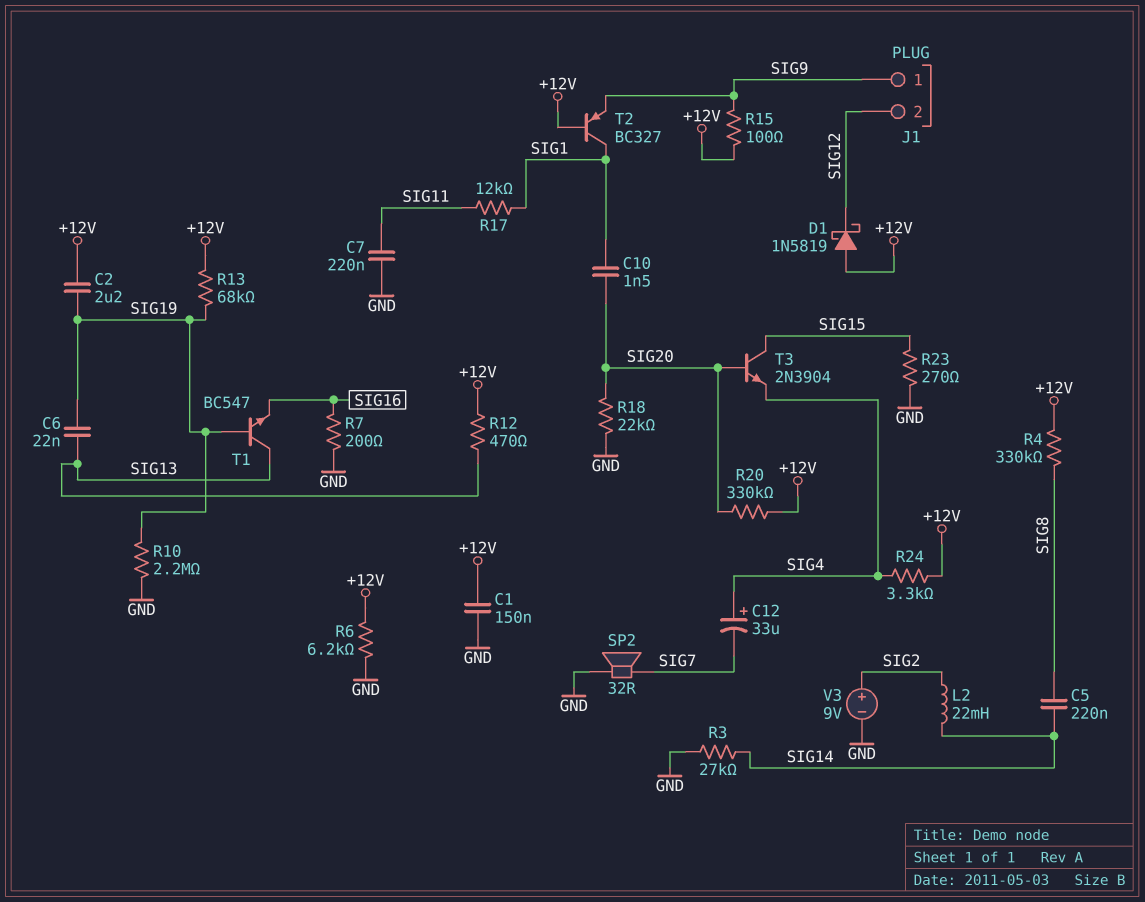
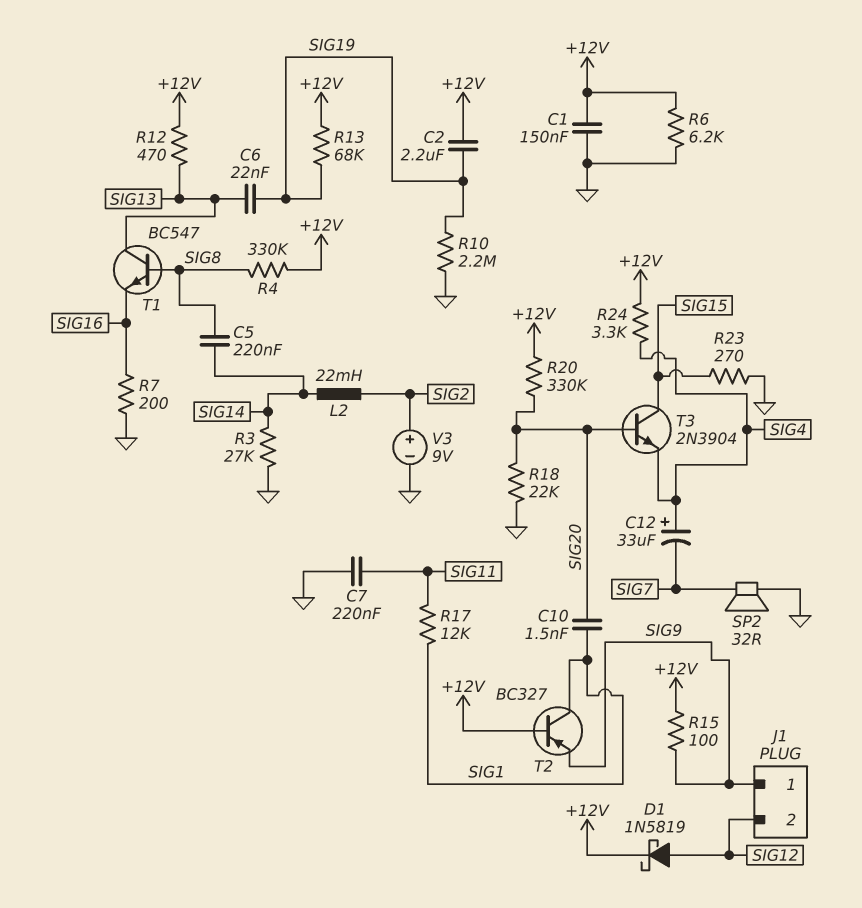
D1: schottky 1N5819 (A +12V, K SIG12) -> schottky 1N5819 (A SIG12, K +12V)
T1: NPN BC547 (B SIG19, C SIG13, E SIG16) -> NPN BC547 (B SIG8, C SIG13, E SIG16)

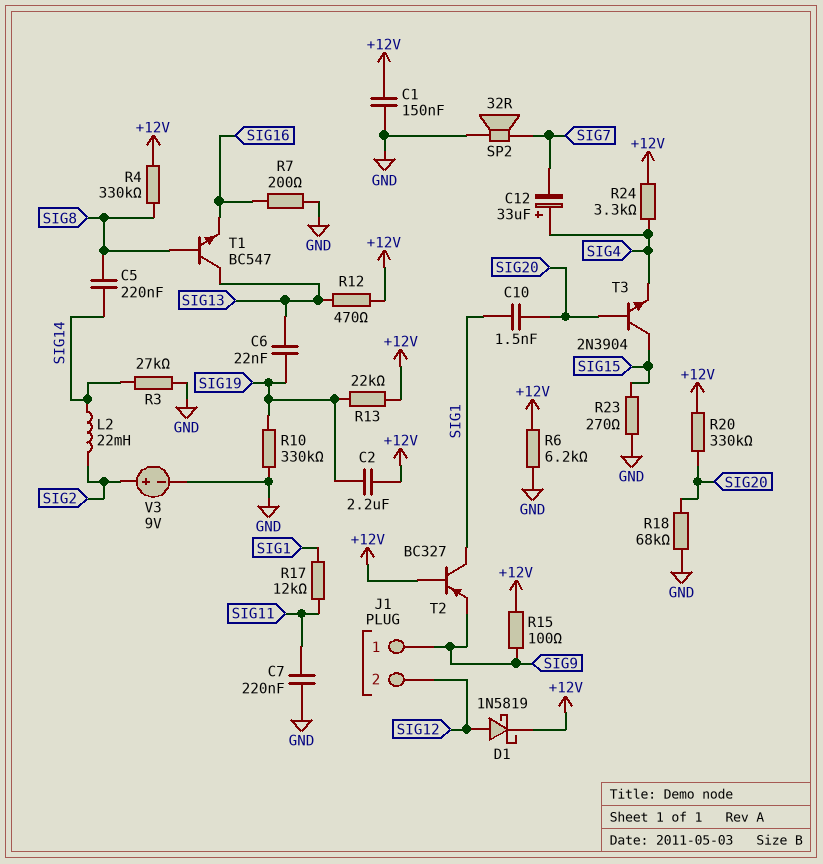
R10: 2.2M (GND, SIG19) -> 330k (GND, SIG19)
R13: 68k (+12V, SIG19) -> 22k (+12V, SIG19)
R18: 22k (GND, SIG20) -> 68k (GND, SIG20)

